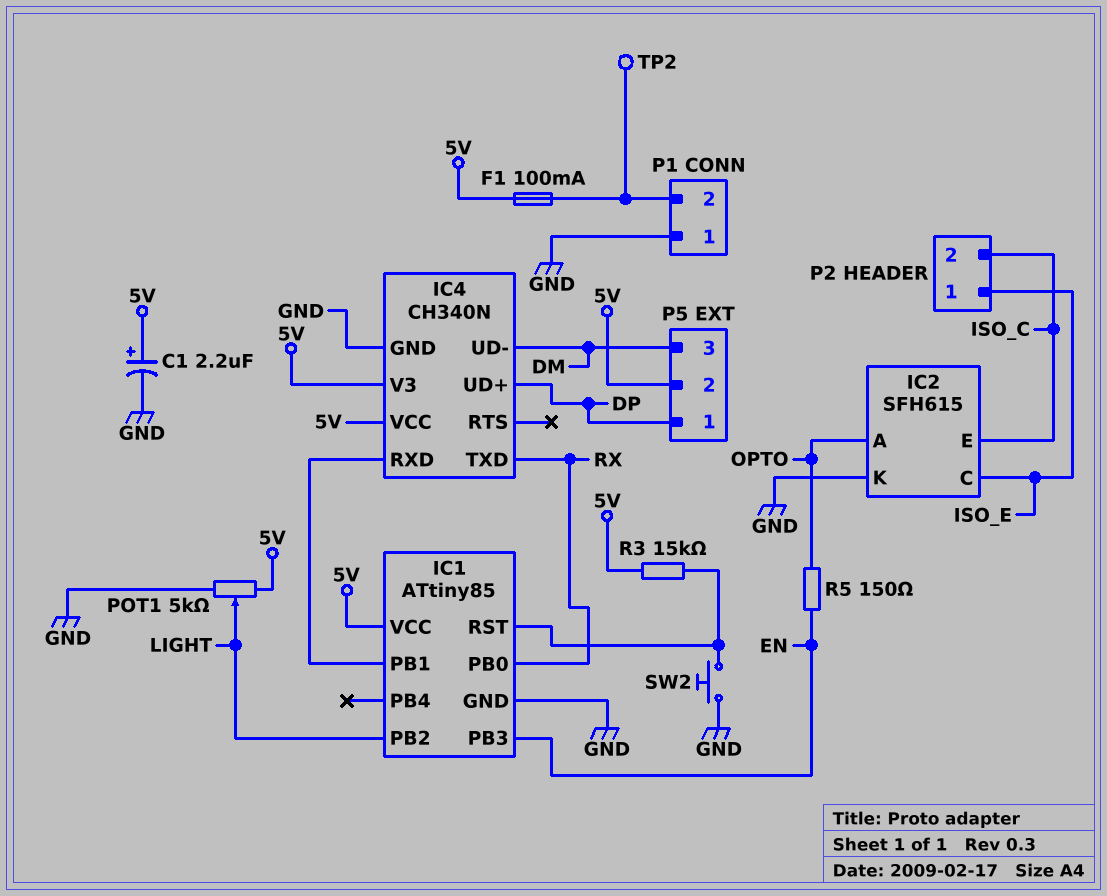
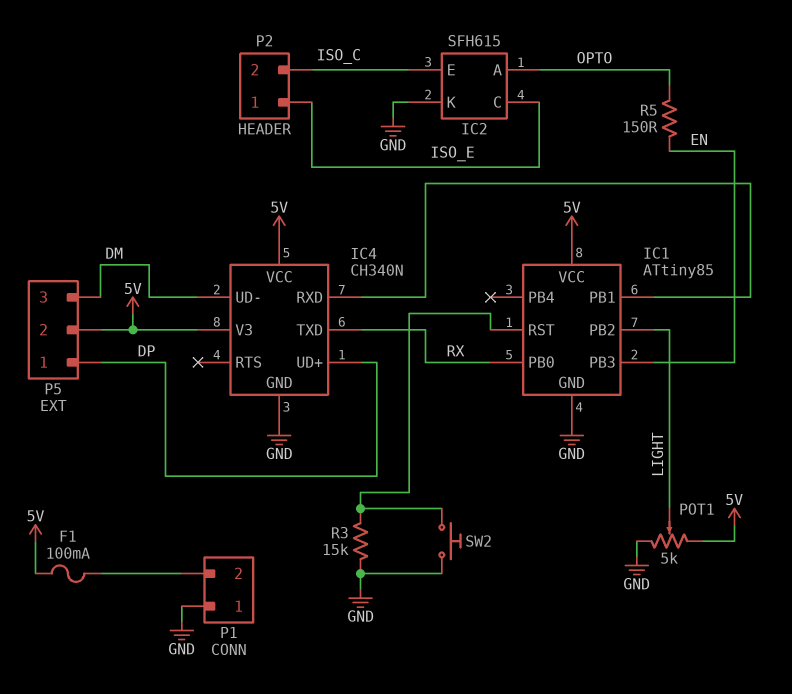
C1: 2.2uF (plus 5V, minus GND) -> none
R3: 15k (5V, IC1/RST) -> 15k (GND, IC1/RST)
TP2: test point (P1/2) -> none

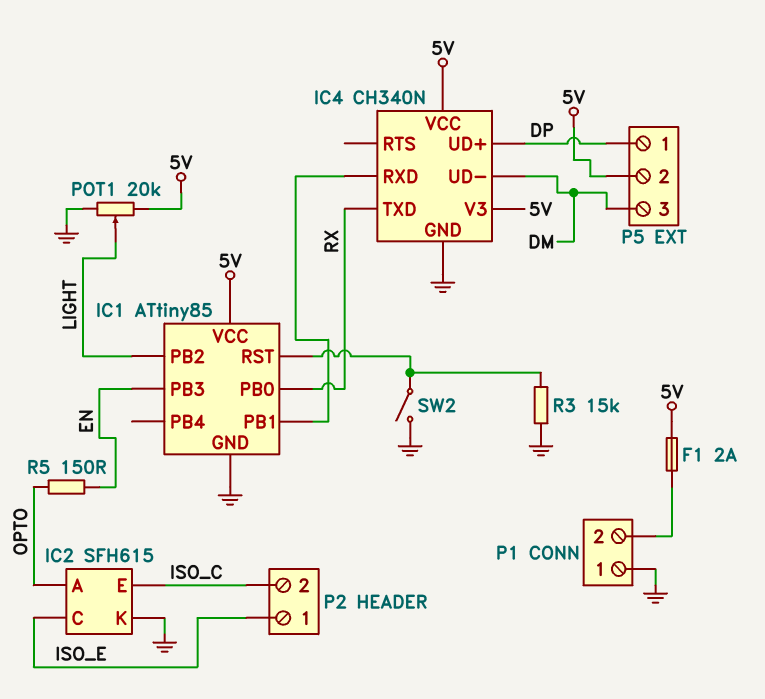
F1: 100mA (5V, P1/2) -> 2A (5V, P1/2)
POT1: 5k (5V, GND, wiper LIGHT) -> 20k (5V, GND, wiper LIGHT)
SW2: button (GND, IC1/RST) -> switch (GND, IC1/RST)

